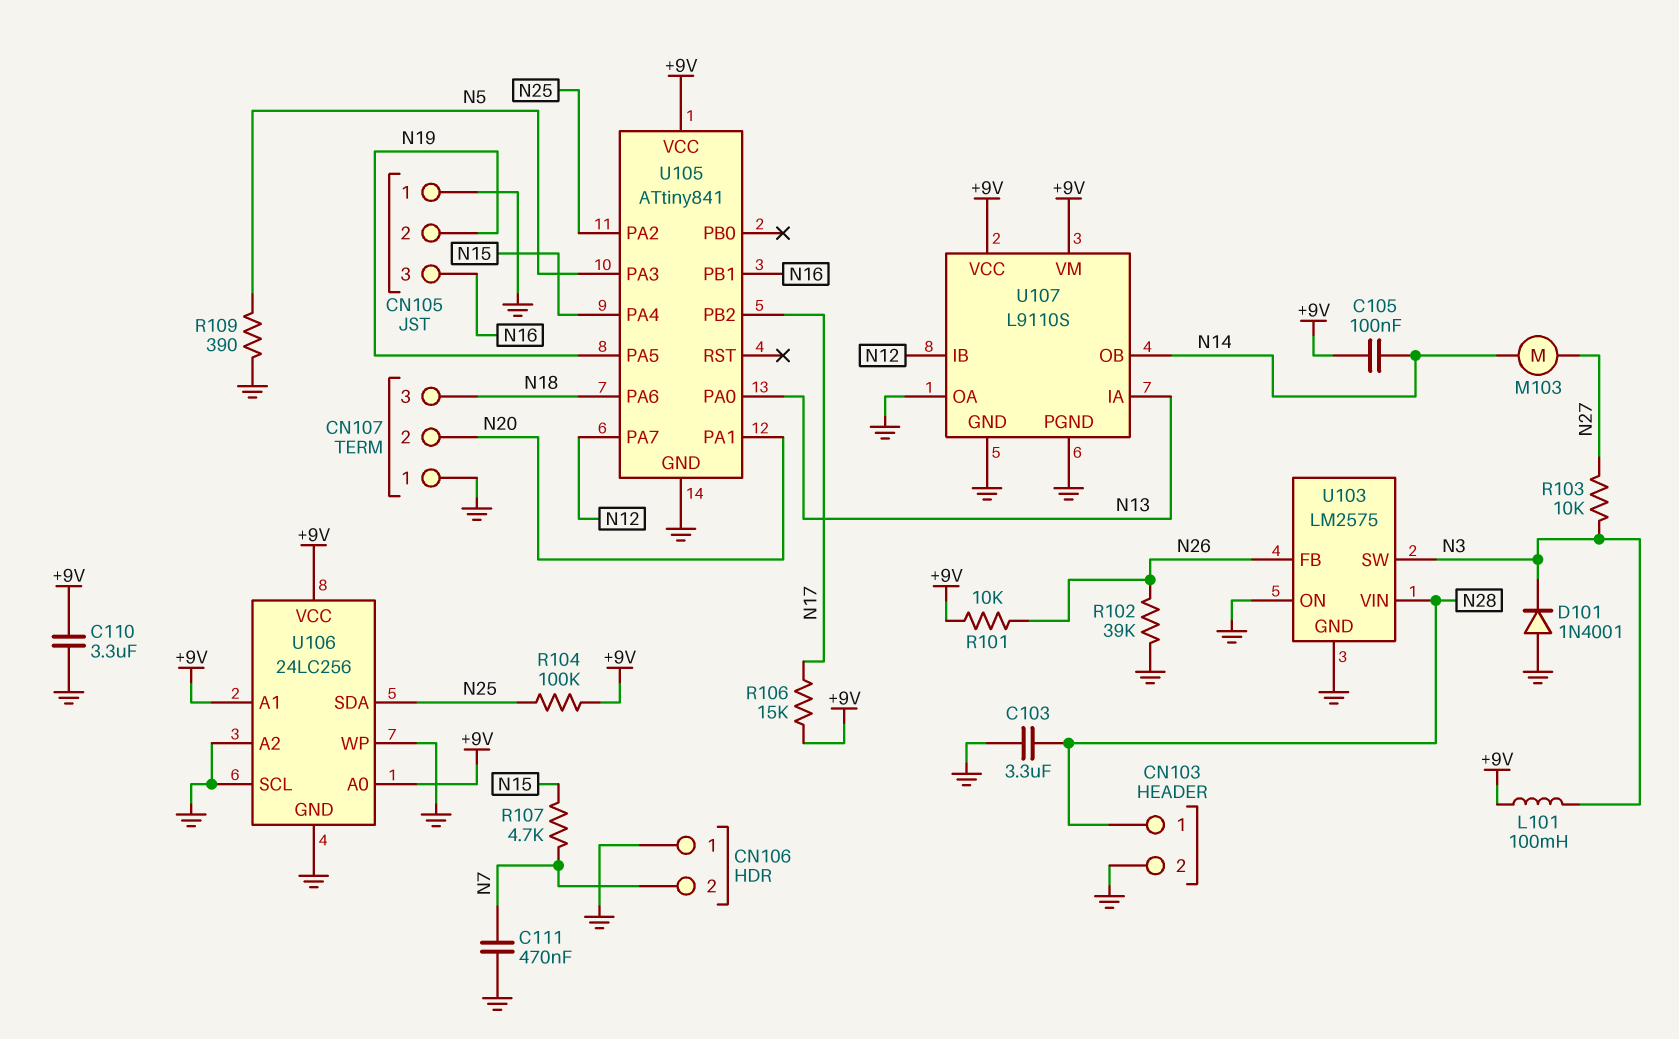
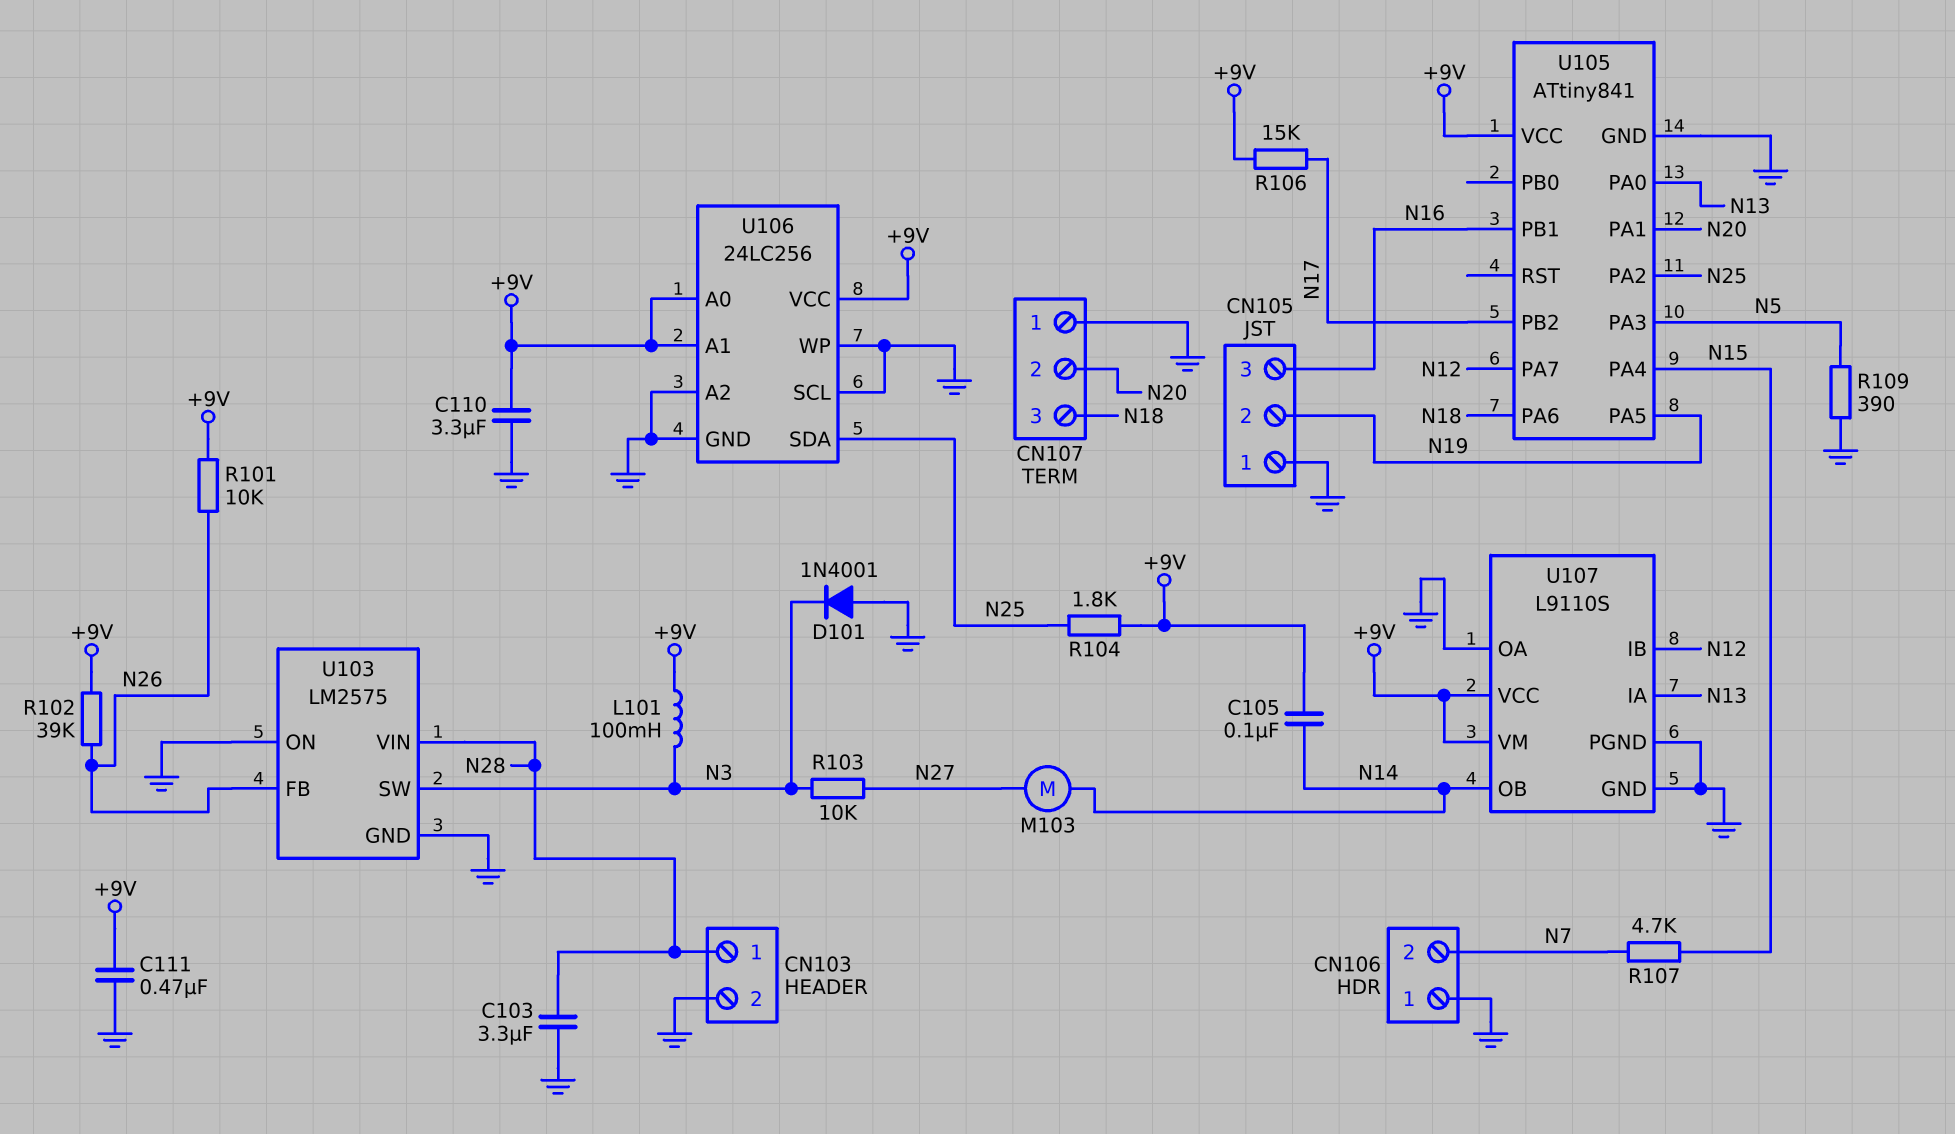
C111: 470nF (GND, N7) -> 470nF (+9V, GND)
R102: 39k (GND, N26) -> 39k (+9V, N26)
R104: 100k (+9V, N25) -> 1.8k (+9V, N25)

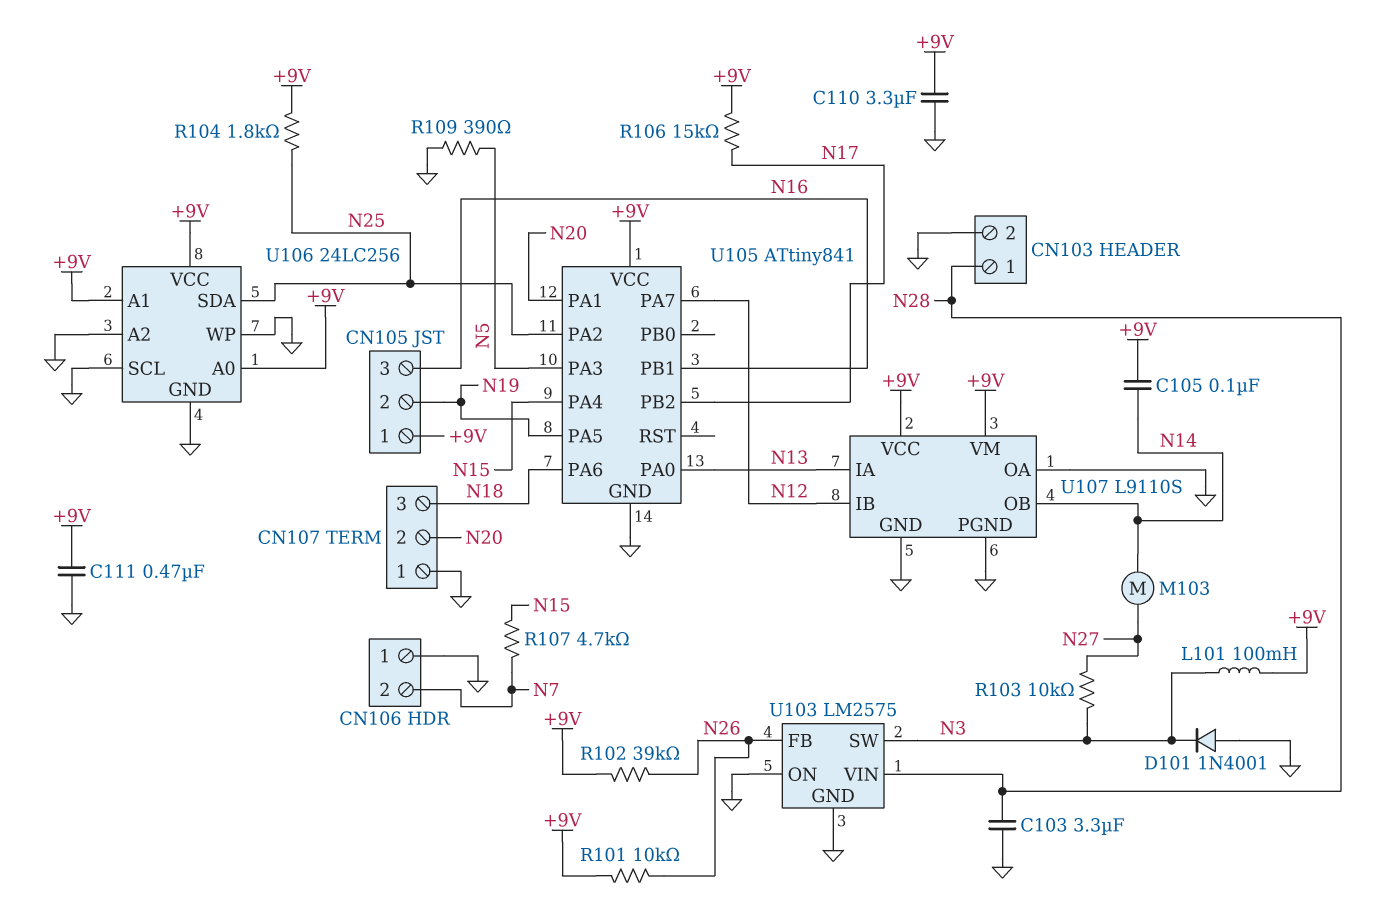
CN105 pin 1: GND -> +9V

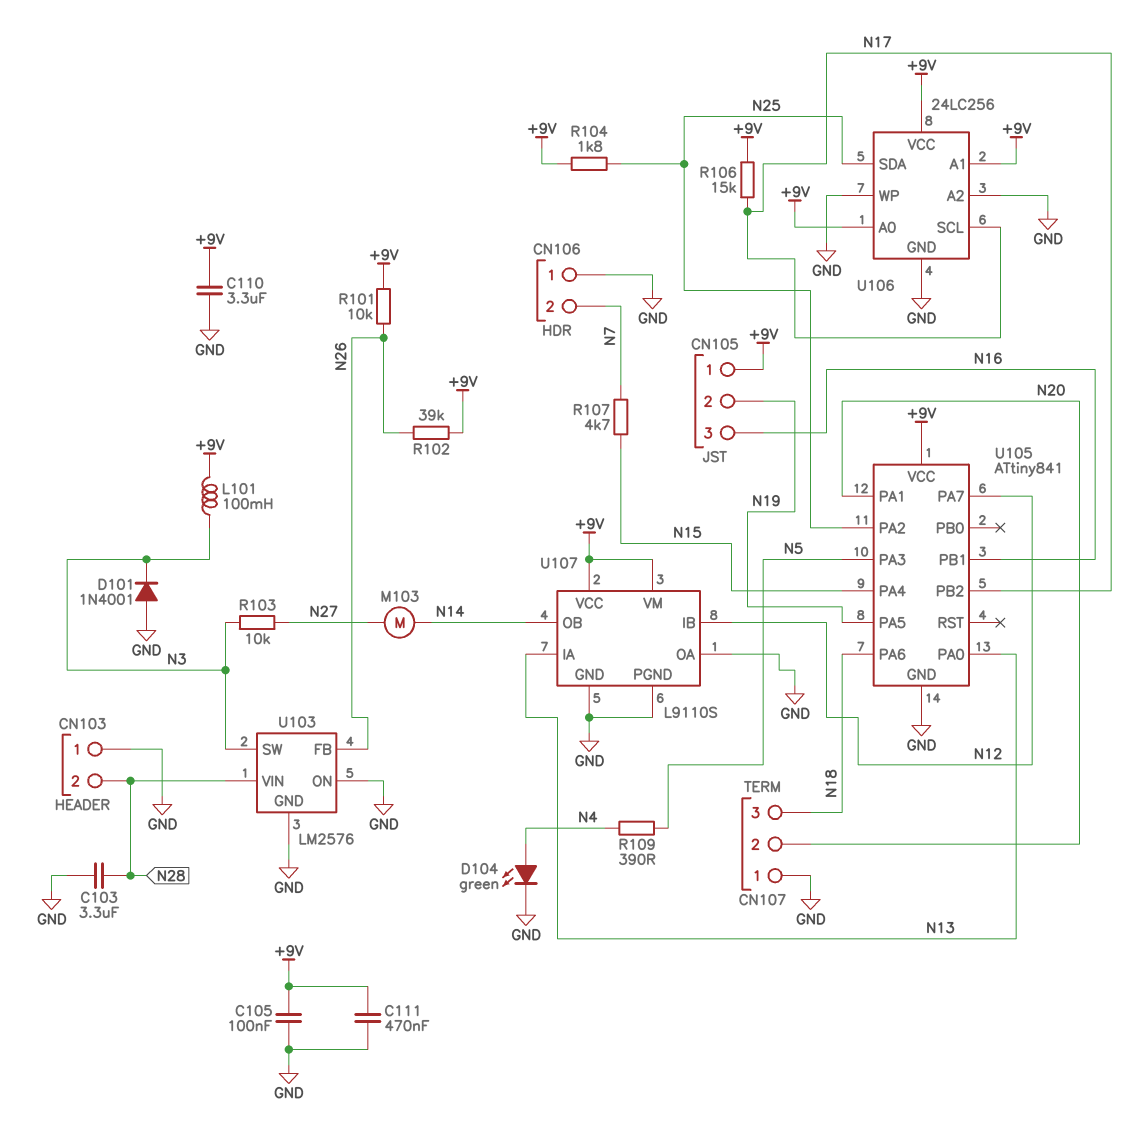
C105: 100nF (+9V, N14) -> 100nF (+9V, GND)
CN103 pin 1: N28 -> GND
CN103 pin 2: GND -> N28
D104: none -> LED green (A N4, K GND)
R109: 390 (GND, N5) -> 390 (N4, N5)
U103: LM2575 -> LM2576
U106 pin SCL: GND -> N17

